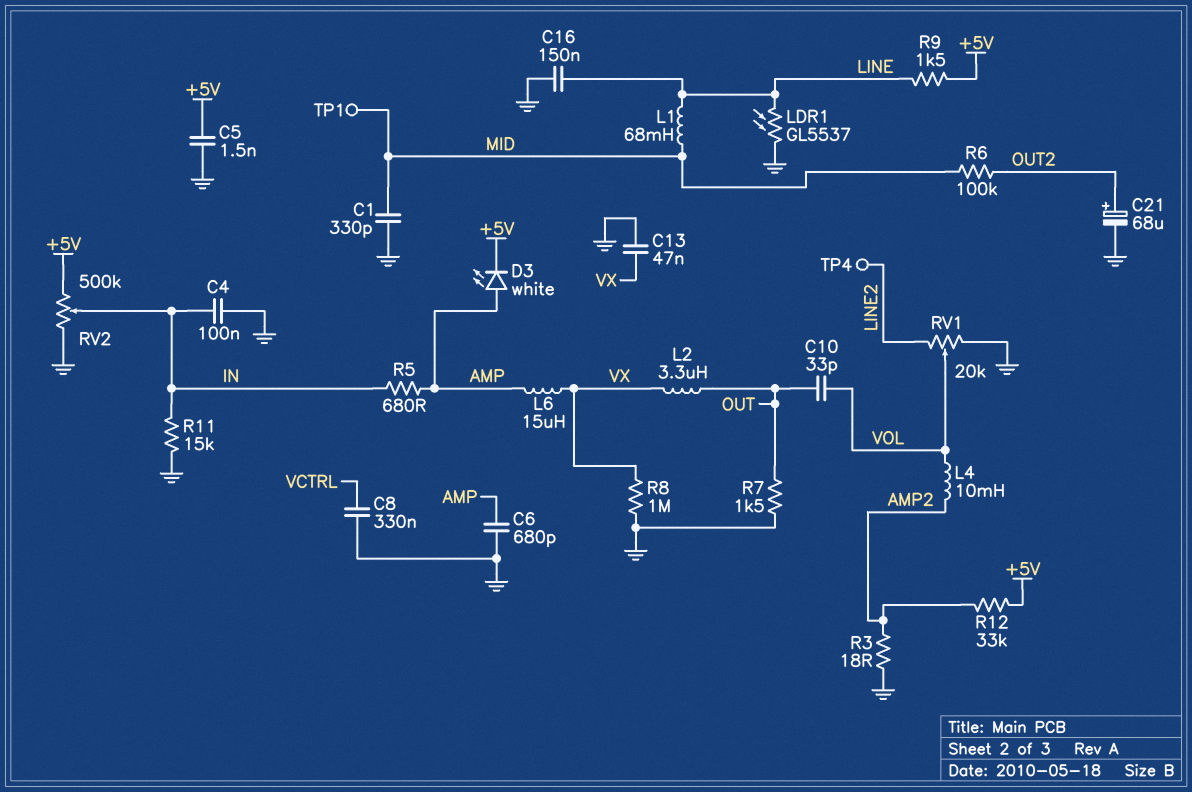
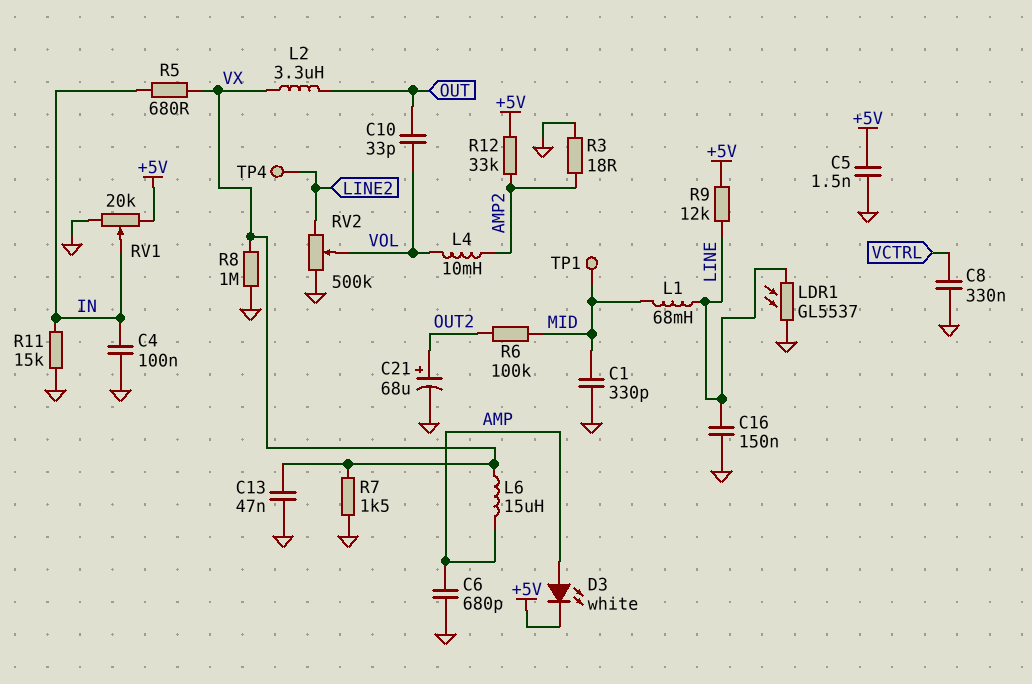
R5: 680 (AMP, IN) -> 680 (IN, VX)
R7: 1.5k (GND, OUT) -> 1.5k (GND, VX)
R9: 1.5k (+5V, LINE) -> 12k (+5V, LINE)
RV1: 20k (GND, LINE2, wiper VOL) -> 20k (+5V, GND, wiper IN)
RV2: 500k (+5V, GND, wiper IN) -> 500k (GND, LINE2, wiper VOL)

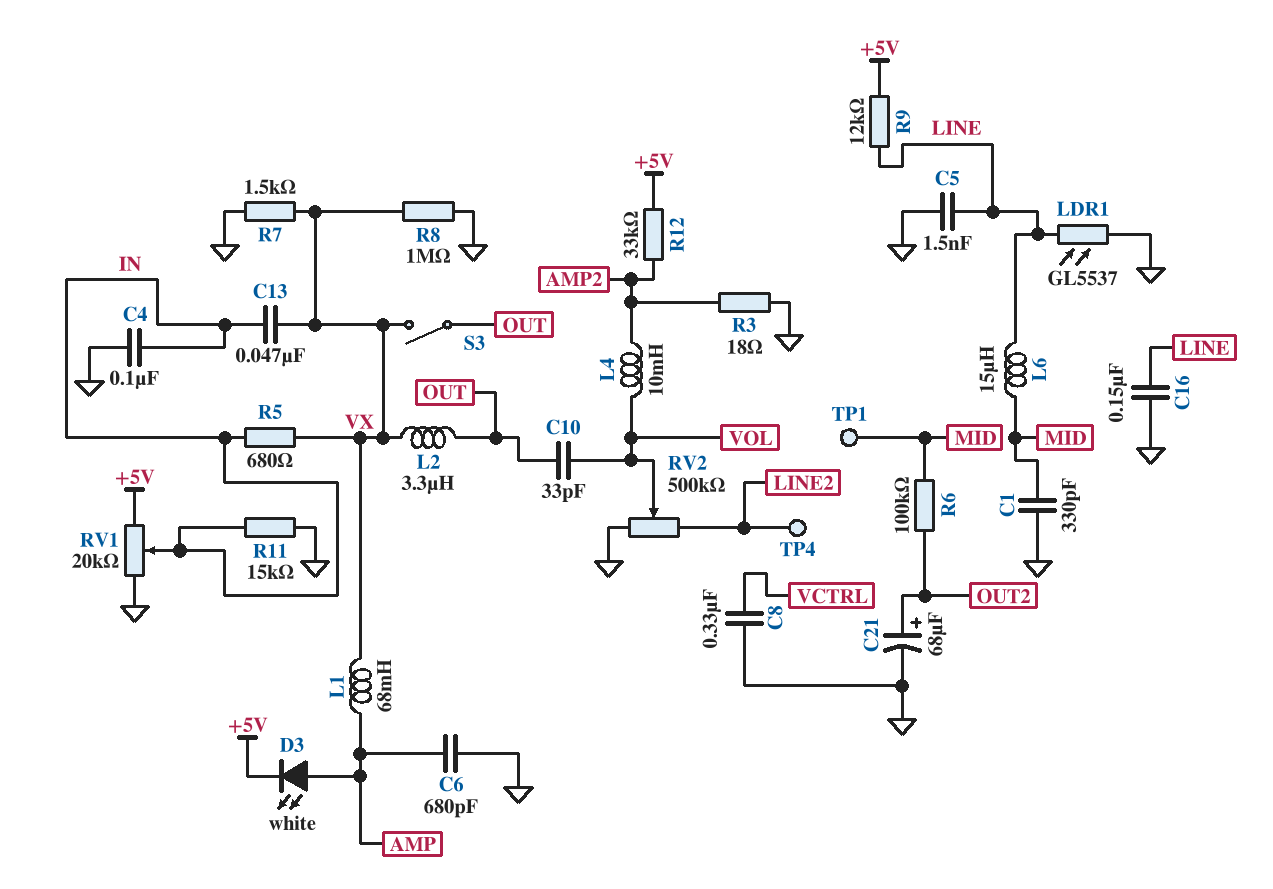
C5: 1.5nF (+5V, GND) -> 1.5nF (GND, LINE)
C13: 47nF (GND, VX) -> 47nF (IN, VX)
L1: 68mH (LINE, MID) -> 68mH (AMP, VX)
L6: 15uH (AMP, VX) -> 15uH (LINE, MID)
S3: none -> switch (OUT, VX)

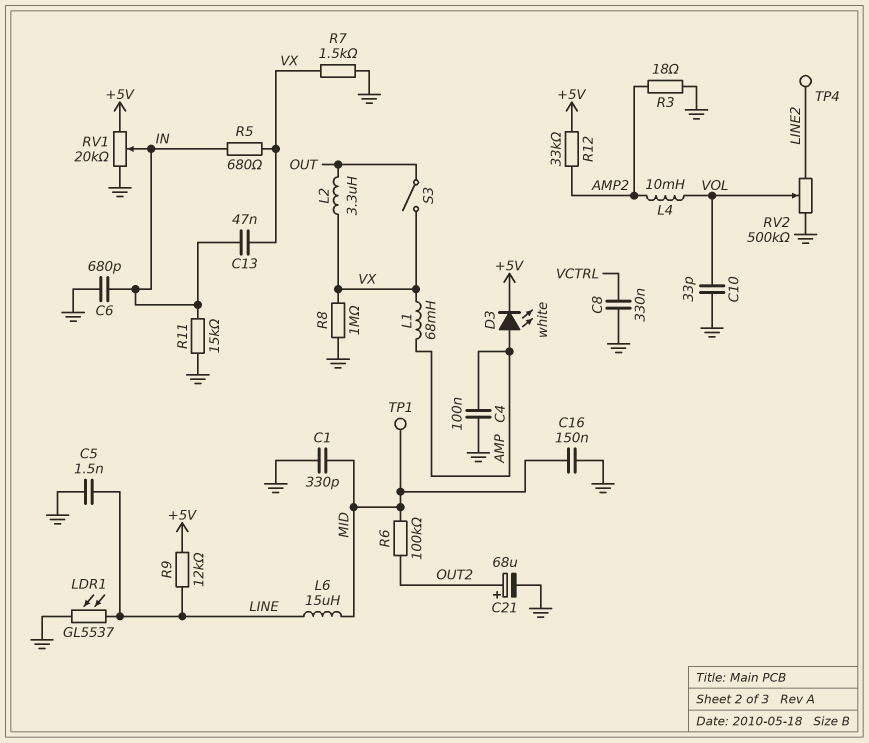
C4: 100nF (GND, IN) -> 100nF (AMP, GND)
C6: 680pF (AMP, GND) -> 680pF (GND, IN)
C10: 33pF (OUT, VOL) -> 33pF (GND, VOL)
C16: 150nF (GND, LINE) -> 150nF (GND, MID)

